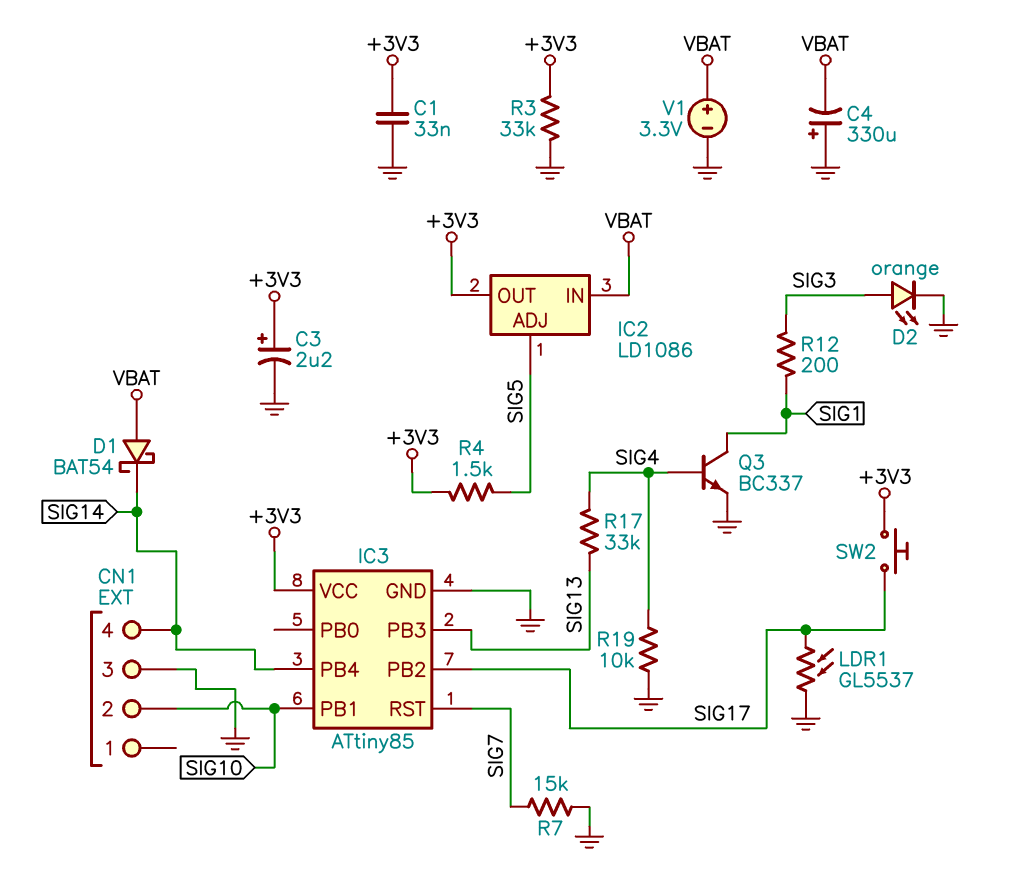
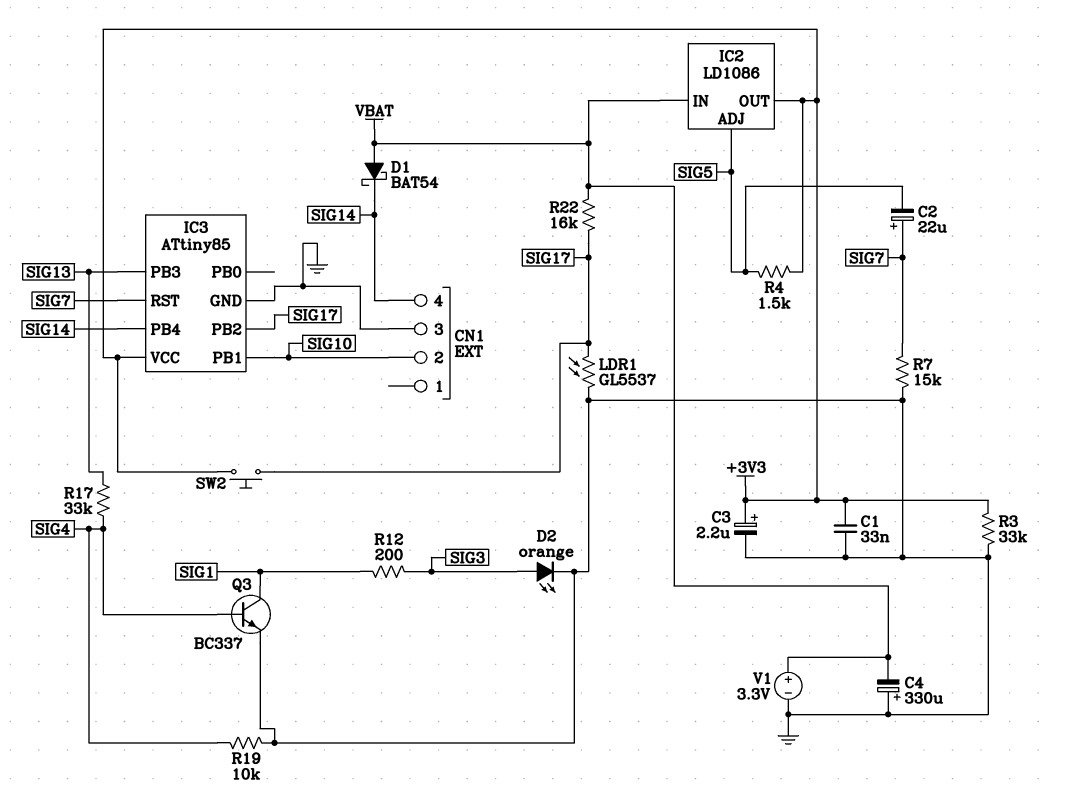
C2: none -> 22uF (plus SIG7, minus SIG5)
R22: none -> 16k (SIG17, VBAT)

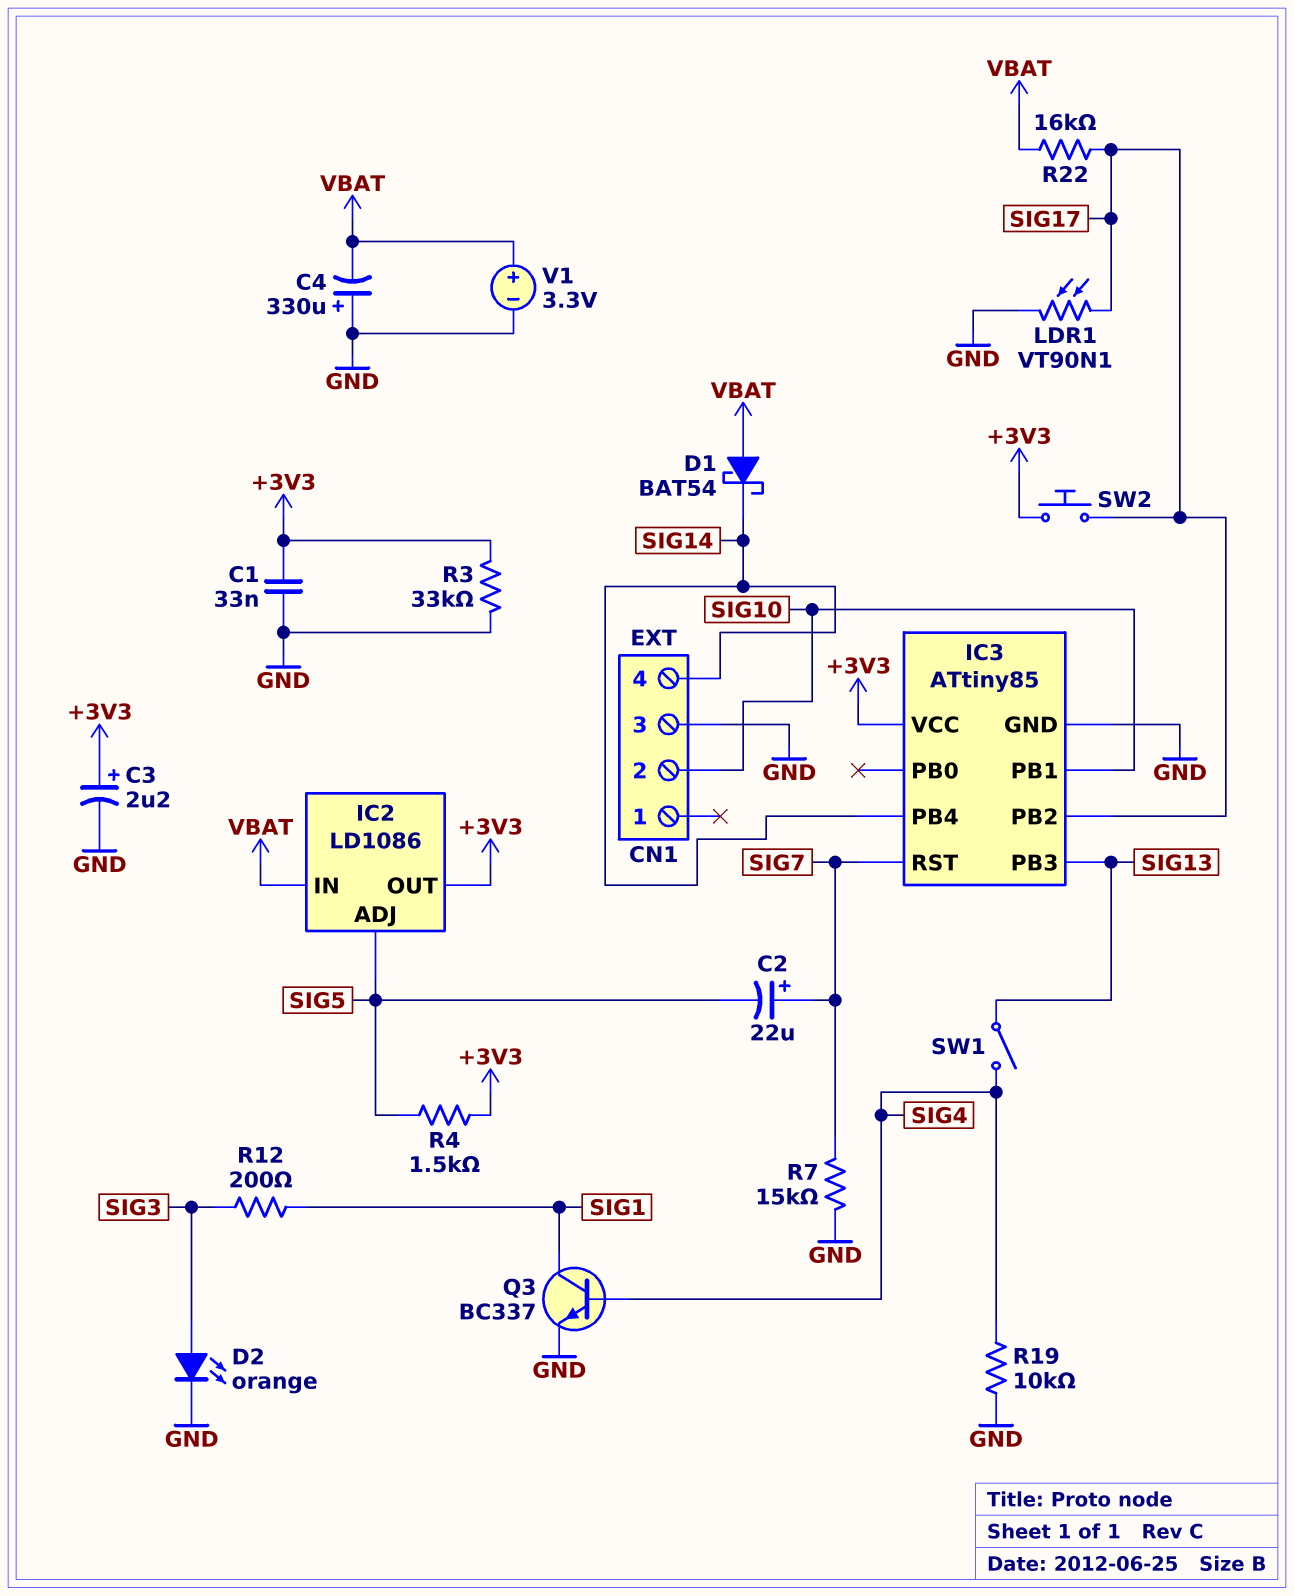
LDR1: GL5537 (GND, SIG17) -> VT90N1 (GND, SIG17)
R17: 33k (SIG4, SIG13) -> none
SW1: none -> switch (SIG4, SIG13)

